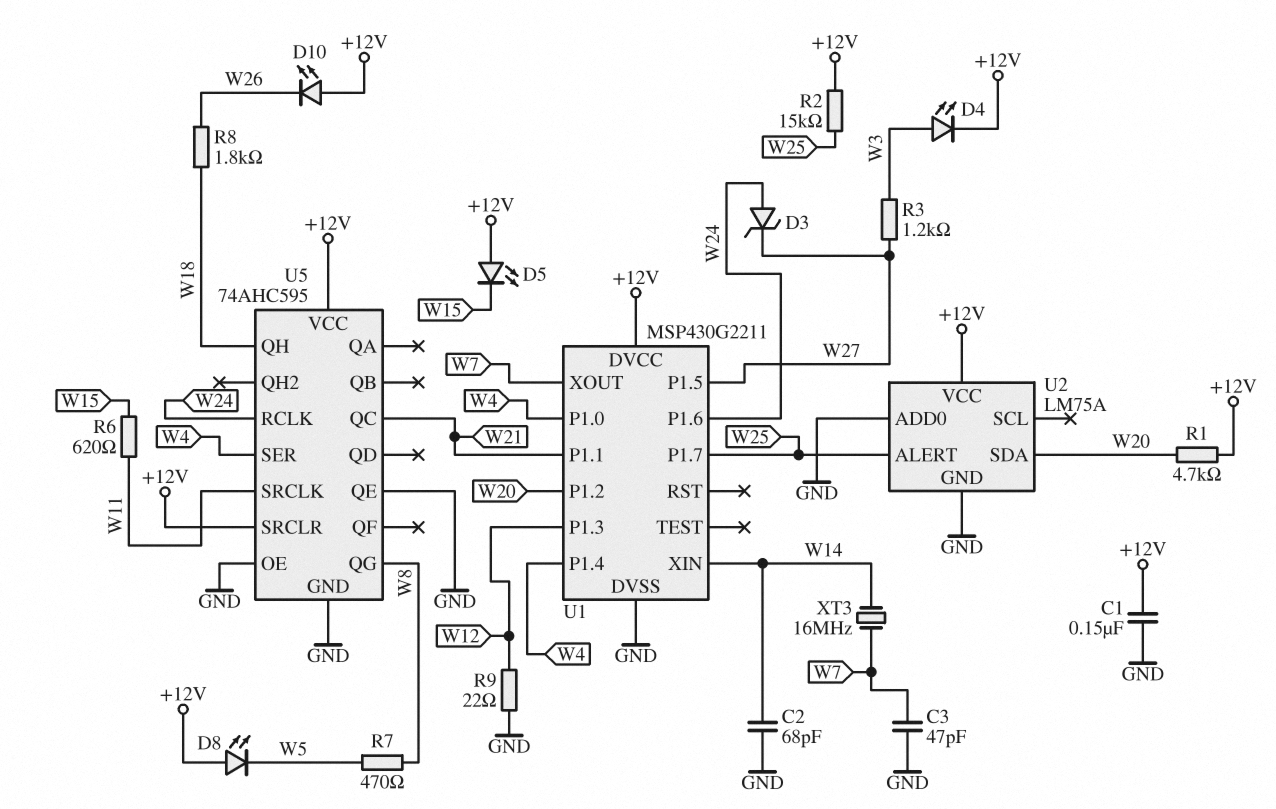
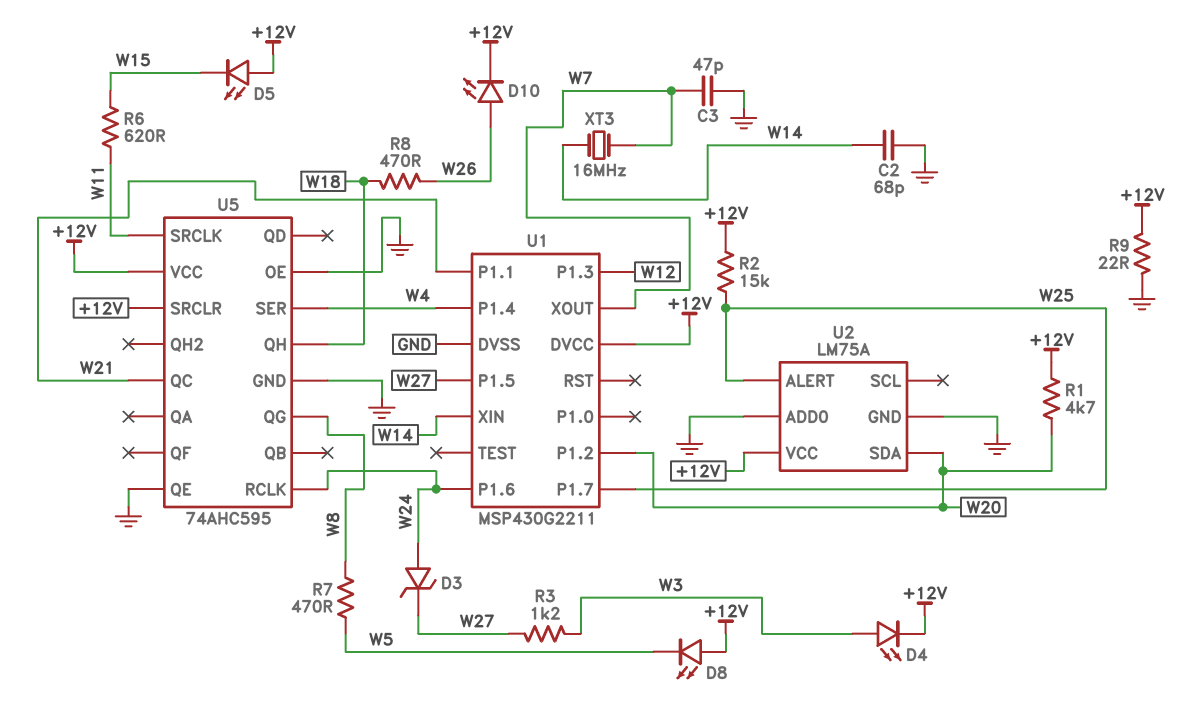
C1: 150nF (+12V, GND) -> none
D10: LED (A +12V, K W26) -> LED (A W26, K +12V)
R8: 1.8k (W18, W26) -> 470 (W18, W26)
R9: 22 (GND, W12) -> 22 (+12V, GND)
U1 pin P1.0: W4 -> none

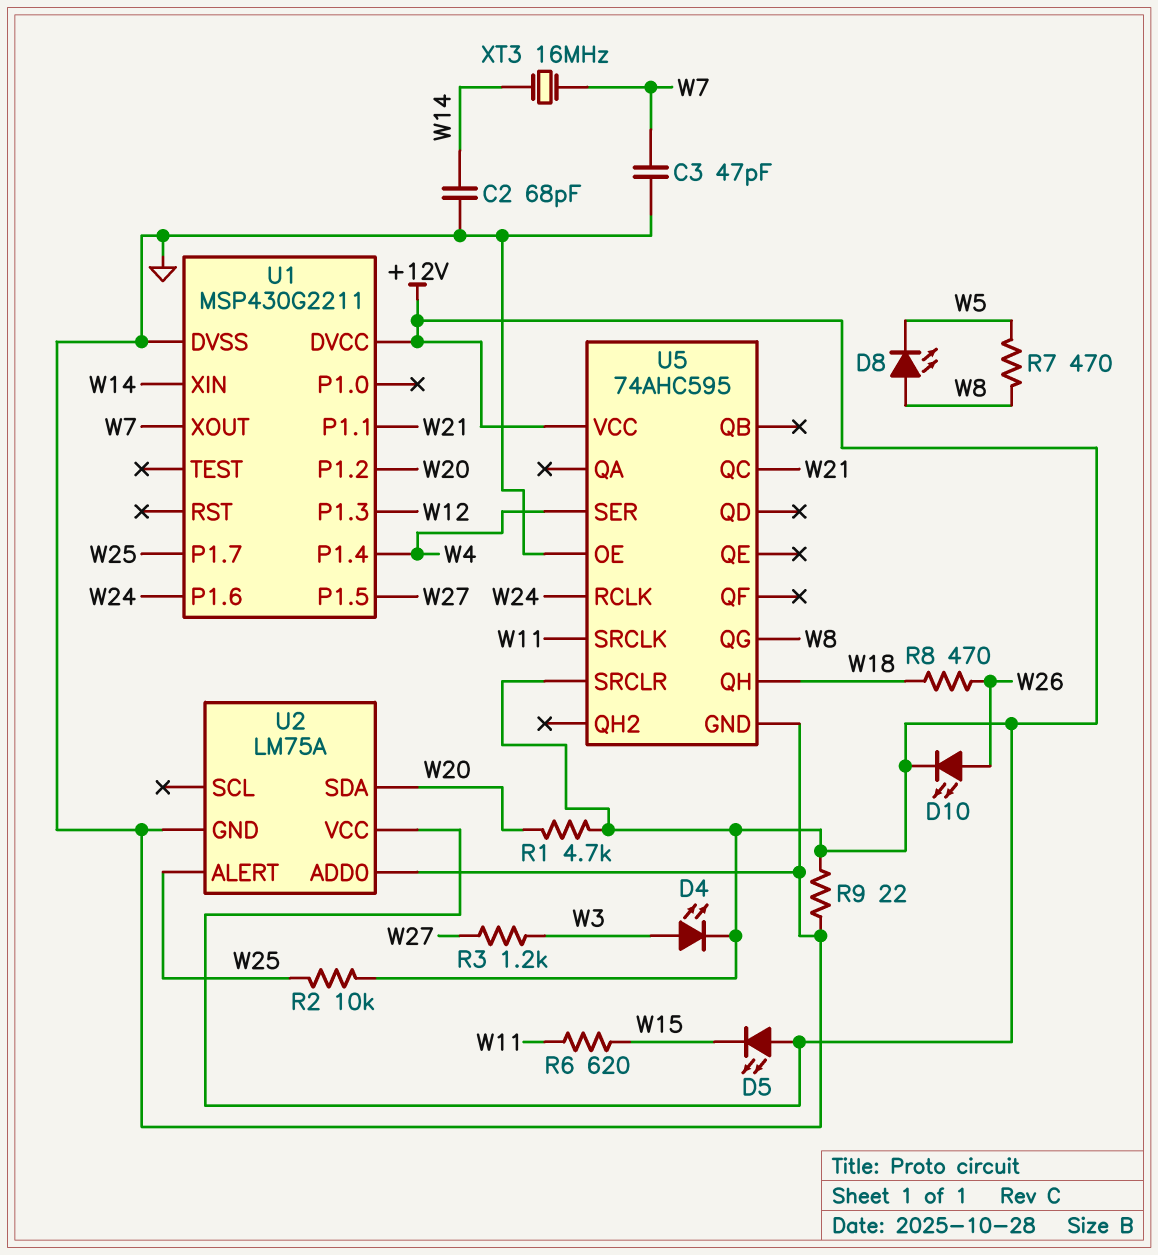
D3: zener (A W24, K W27) -> none
D8: LED (A +12V, K W5) -> LED (A W8, K W5)
R2: 15k (+12V, W25) -> 10k (+12V, W25)
U5 pin QE: GND -> none

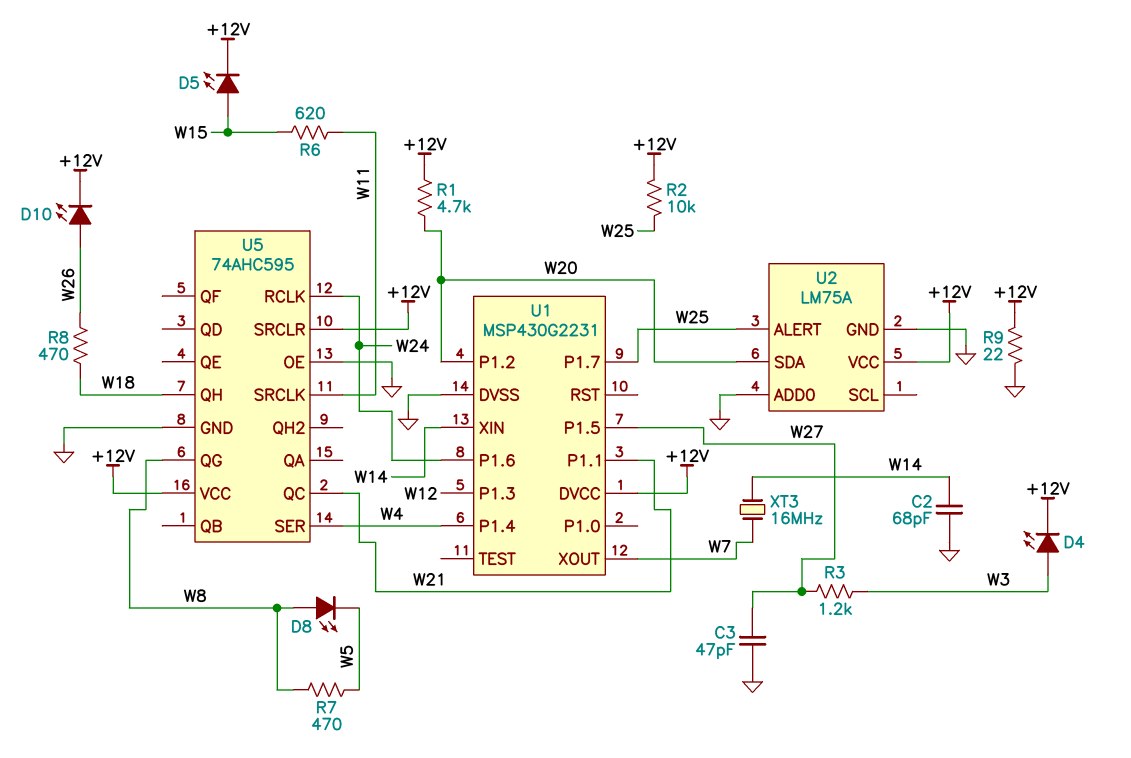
C3: 47pF (GND, W7) -> 47pF (GND, W27)
D5: LED (A +12V, K W15) -> LED (A W15, K +12V)
U1: MSP430G2211 -> MSP430G2231

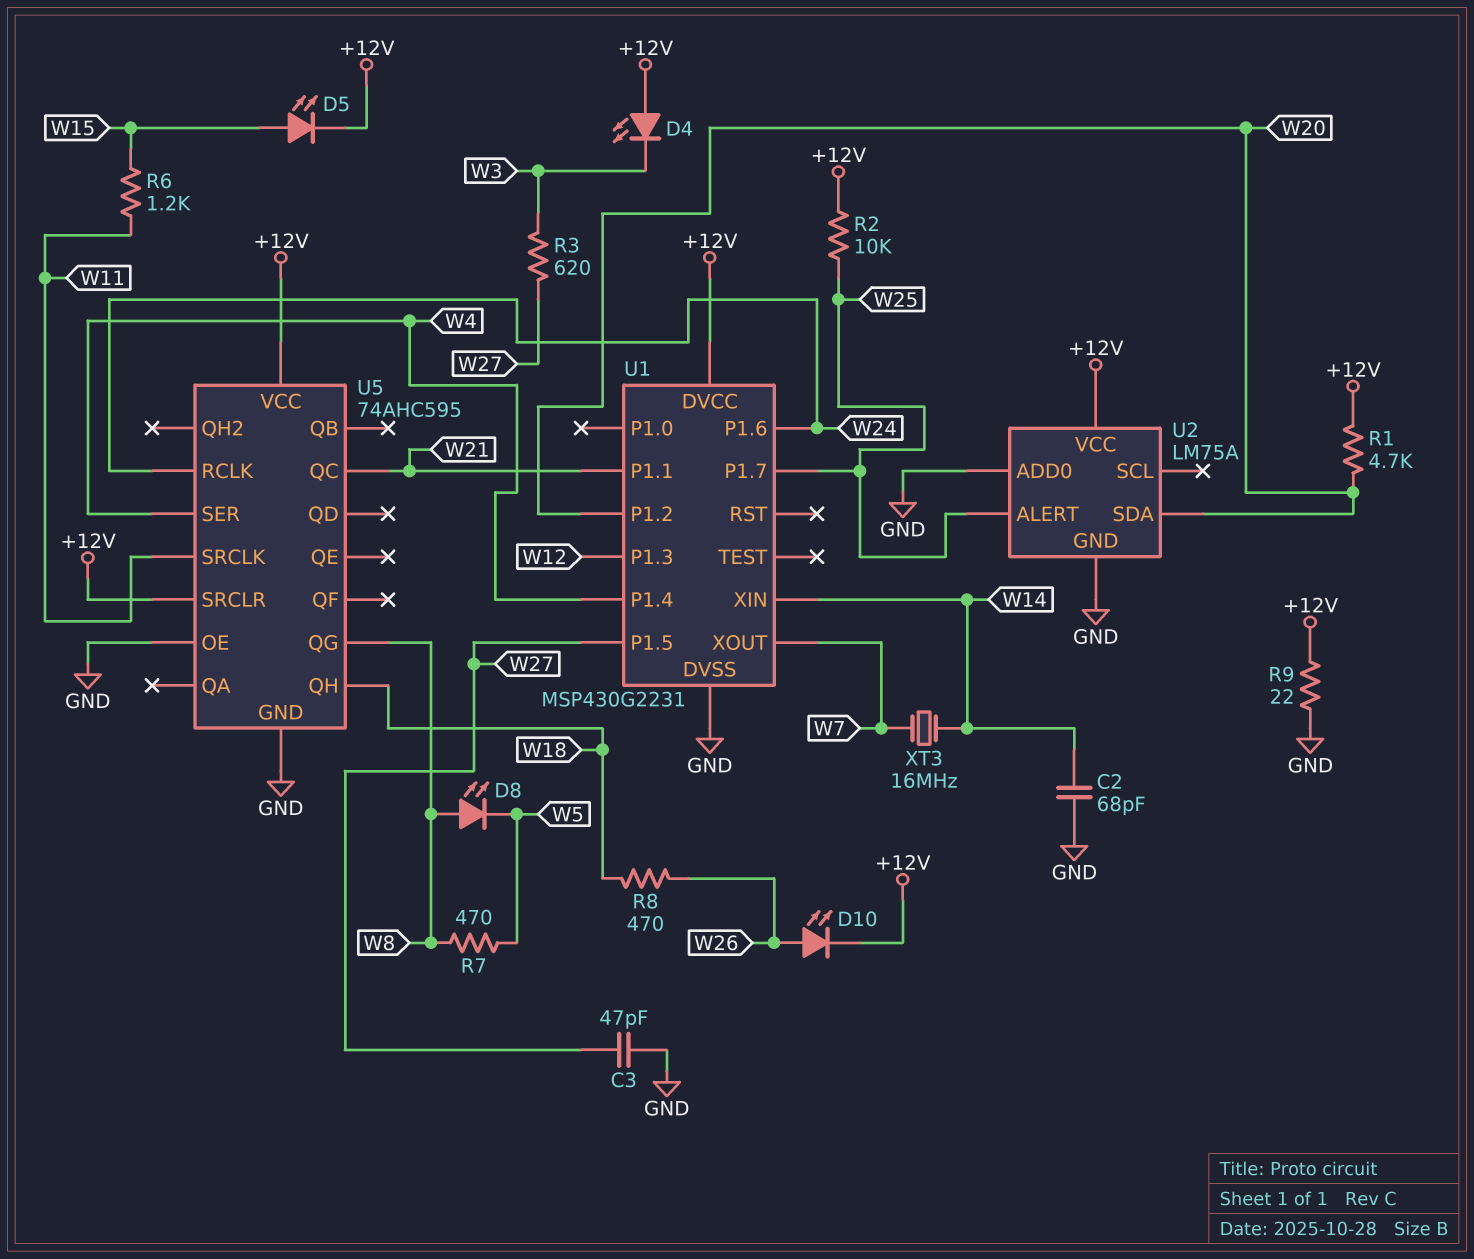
D4: LED (A W3, K +12V) -> LED (A +12V, K W3)
R3: 1.2k (W3, W27) -> 620 (W3, W27)
R6: 620 (W11, W15) -> 1.2k (W11, W15)

